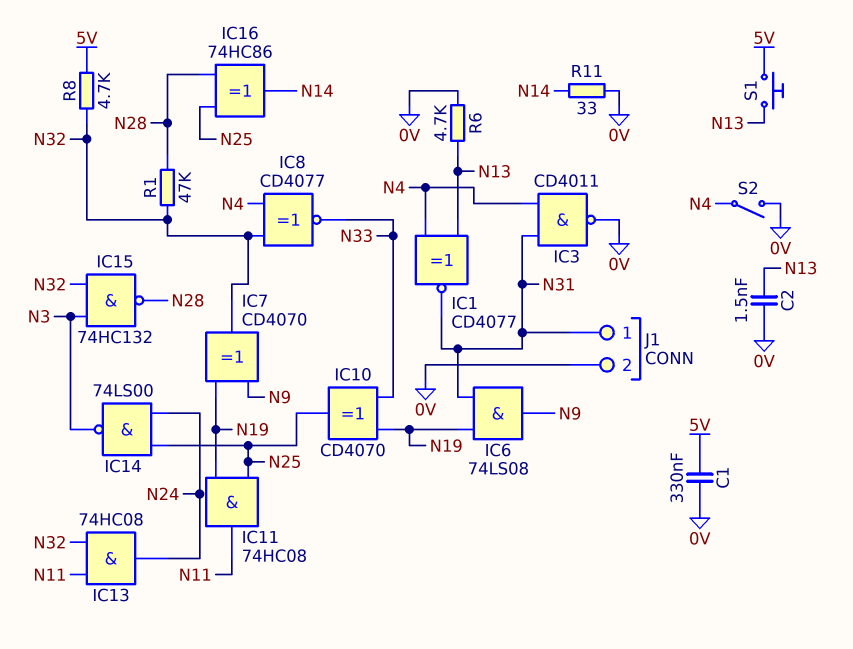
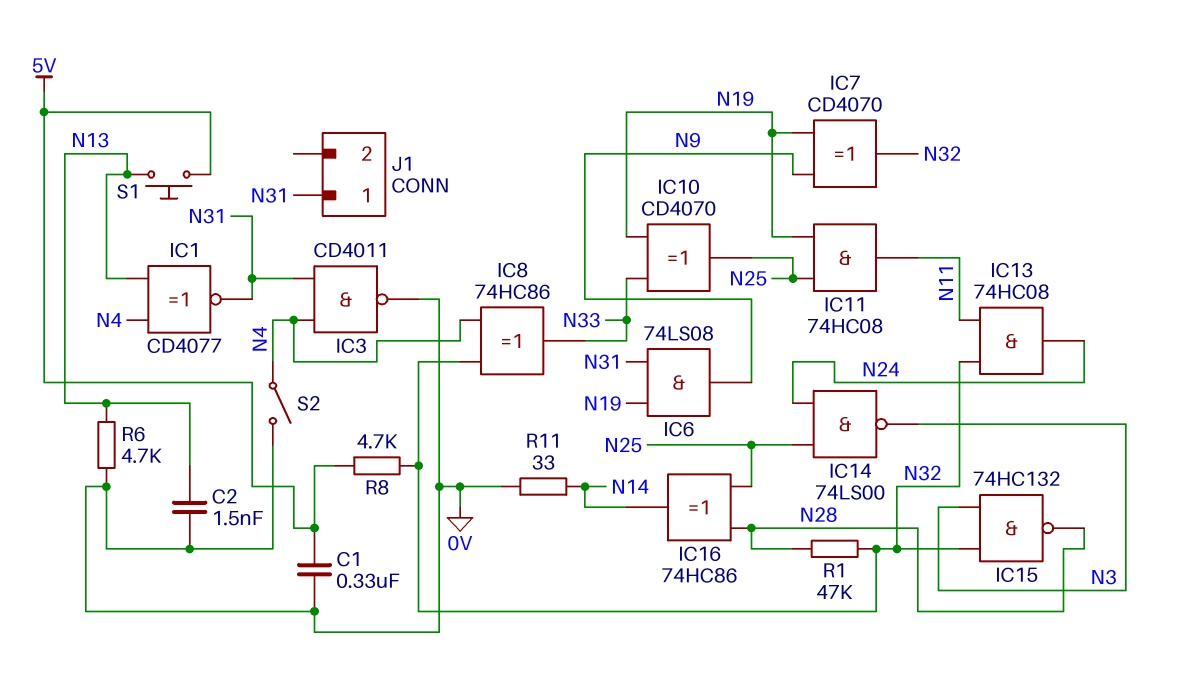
IC8: XNOR CD4077 (in N4, in N32, out N33) -> XOR 74HC86 (in N4, in N32, out N33)
J1 pin 2: 0V -> none

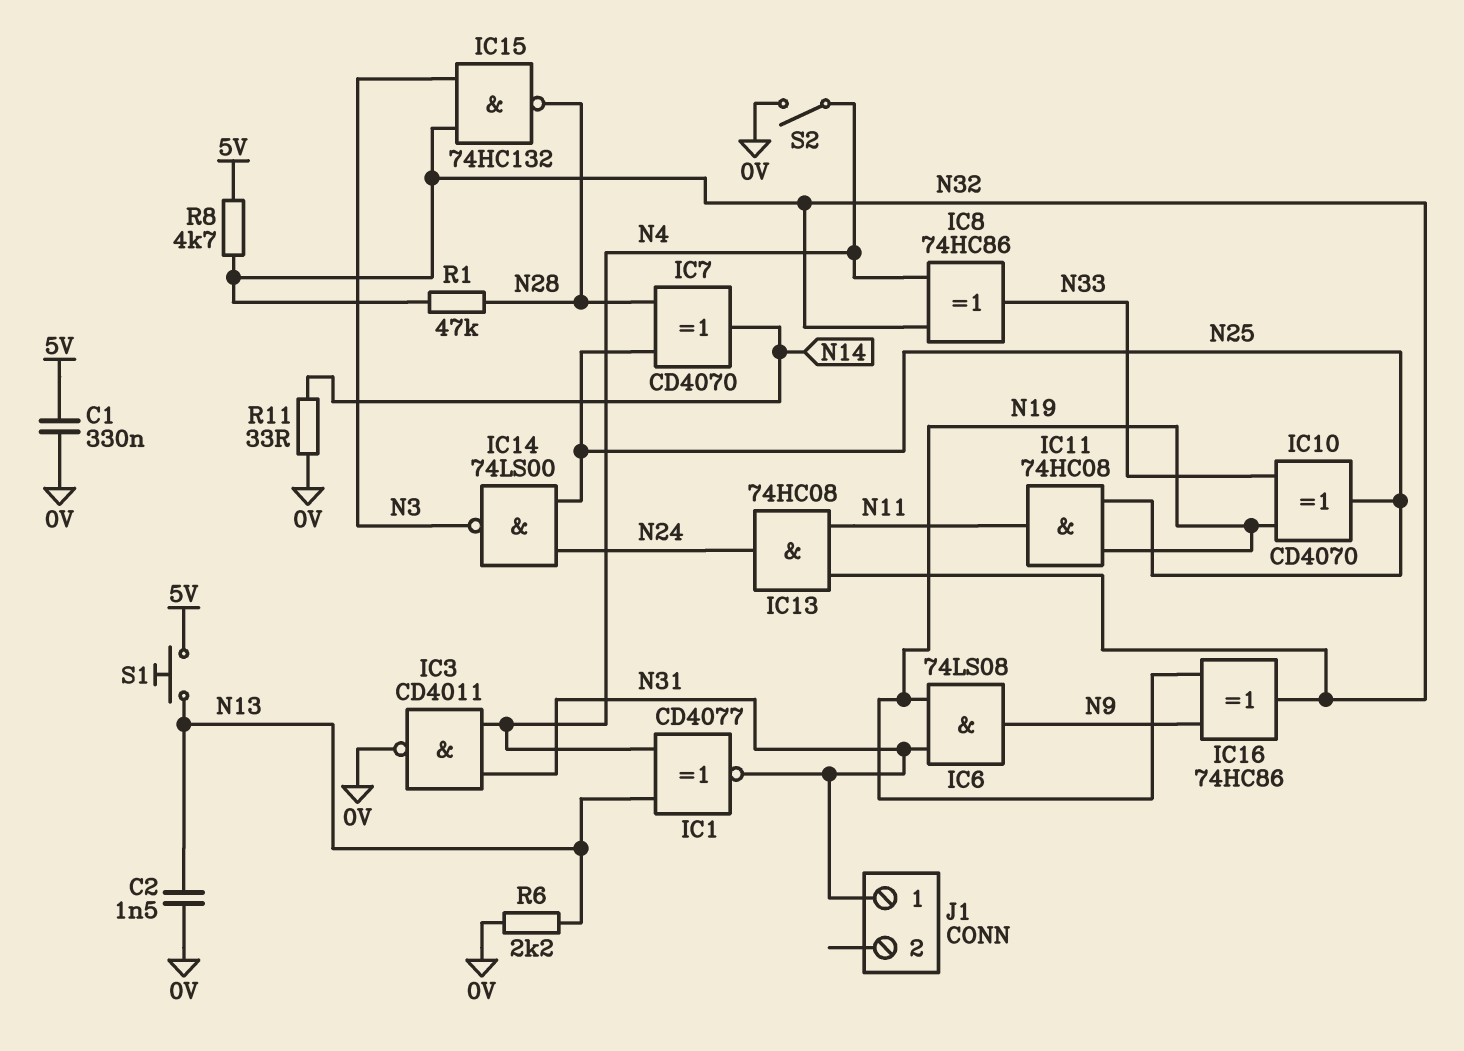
IC7: XOR CD4070 (in N9, in N19, out N32) -> XOR CD4070 (in N25, in N28, out N14)
IC16: XOR 74HC86 (in N25, in N28, out N14) -> XOR 74HC86 (in N9, in N19, out N32)
R6: 4.7k (0V, N13) -> 2.2k (0V, N13)

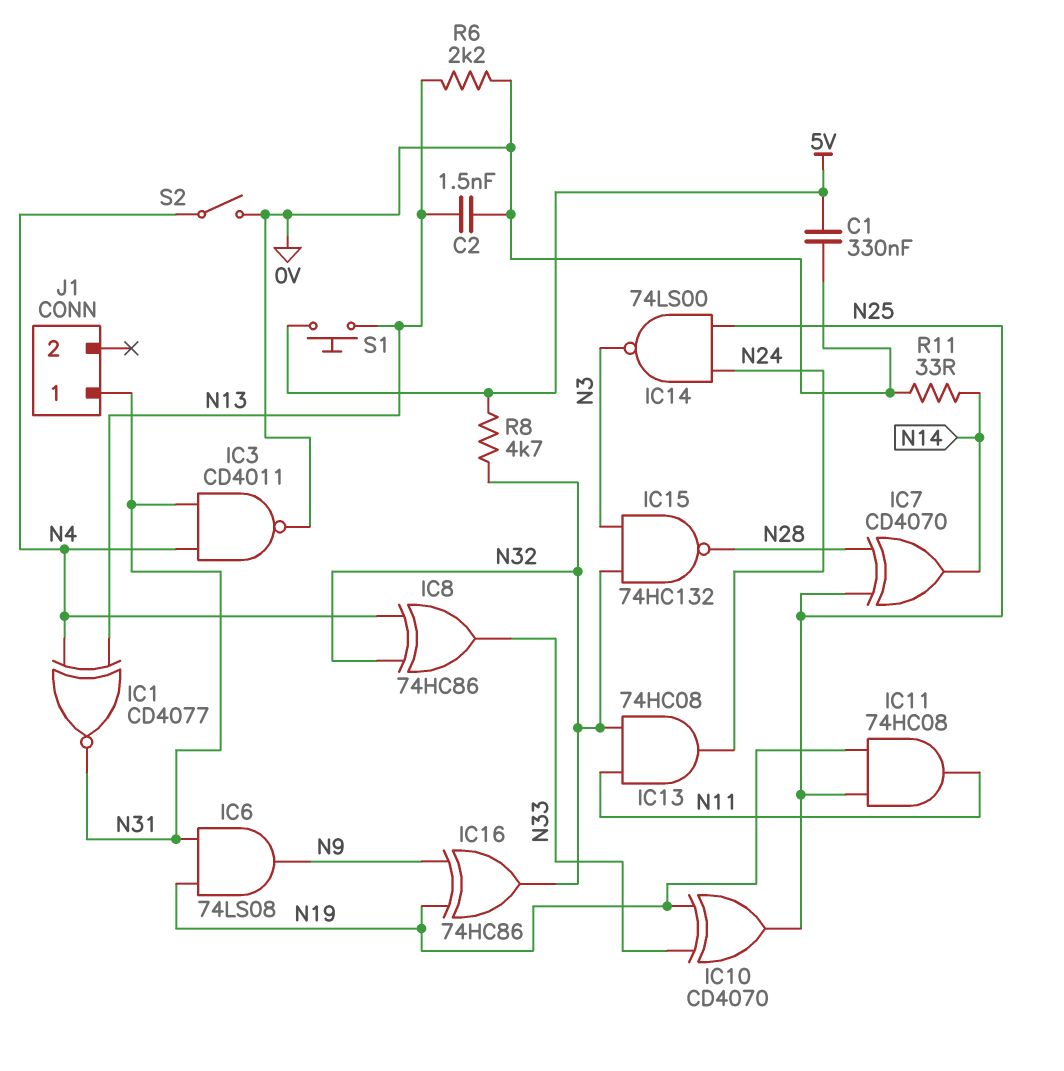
R1: 47k (N28, N32) -> none

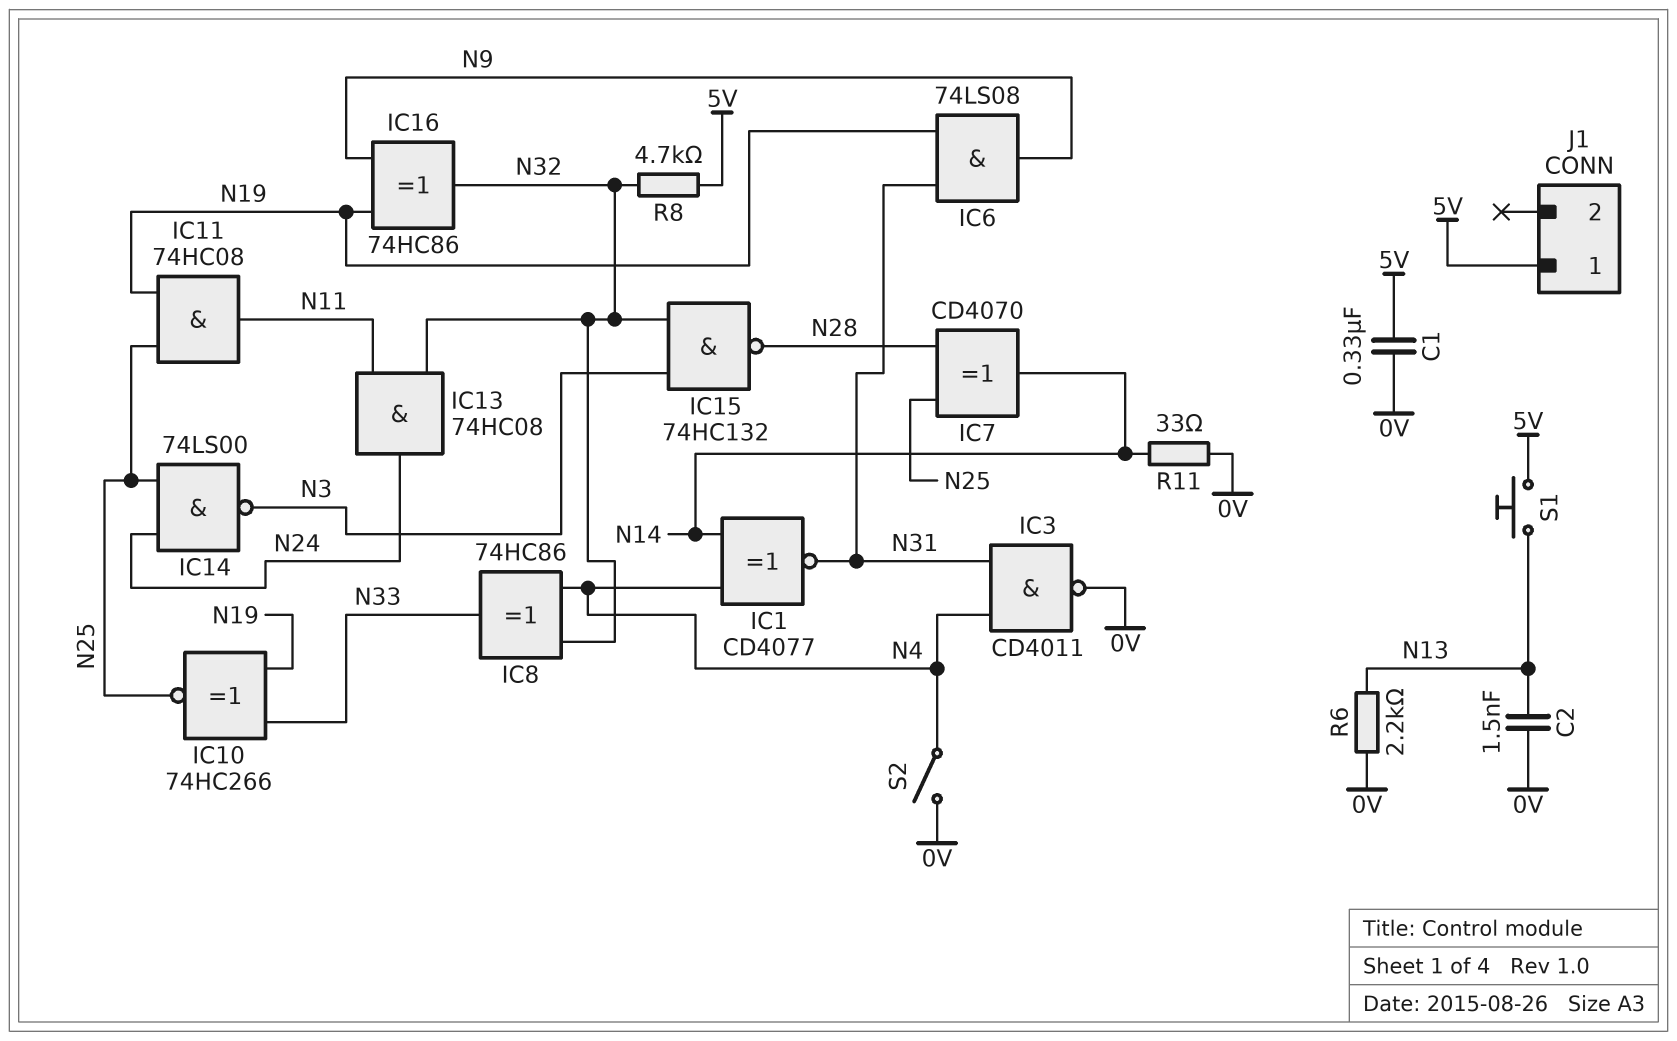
IC1: XNOR CD4077 (in N4, in N13, out N31) -> XNOR CD4077 (in N4, in N14, out N31)
IC10: XOR CD4070 (in N19, in N33, out N25) -> XNOR 74HC266 (in N19, in N33, out N25)
J1 pin 1: N31 -> 5V

